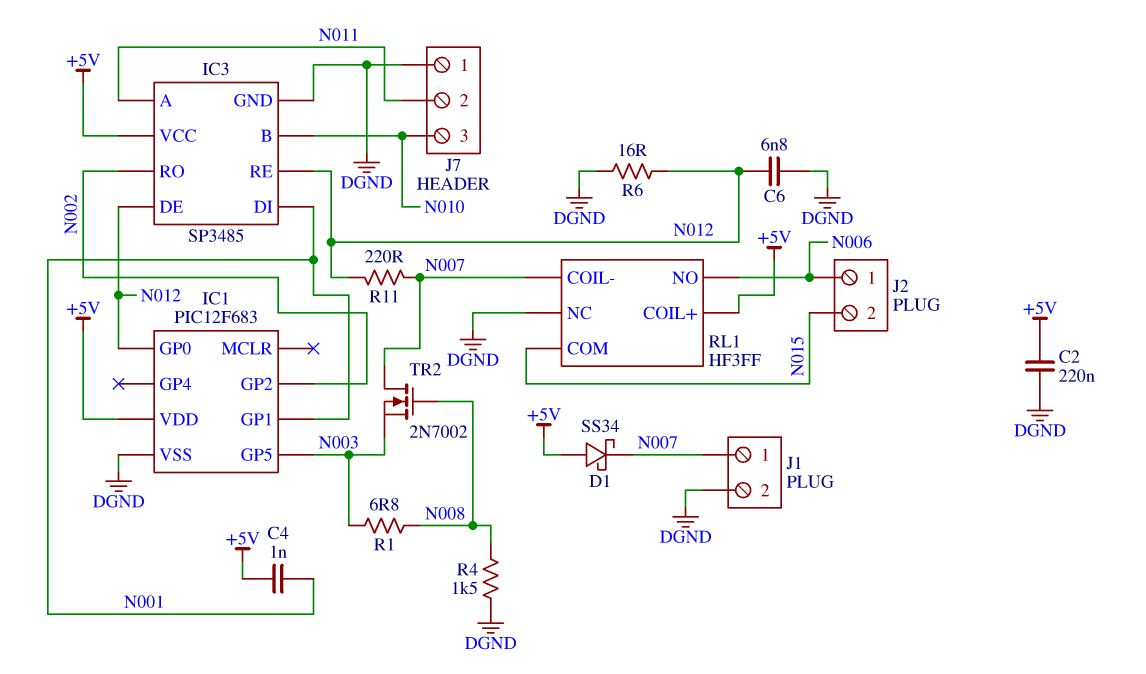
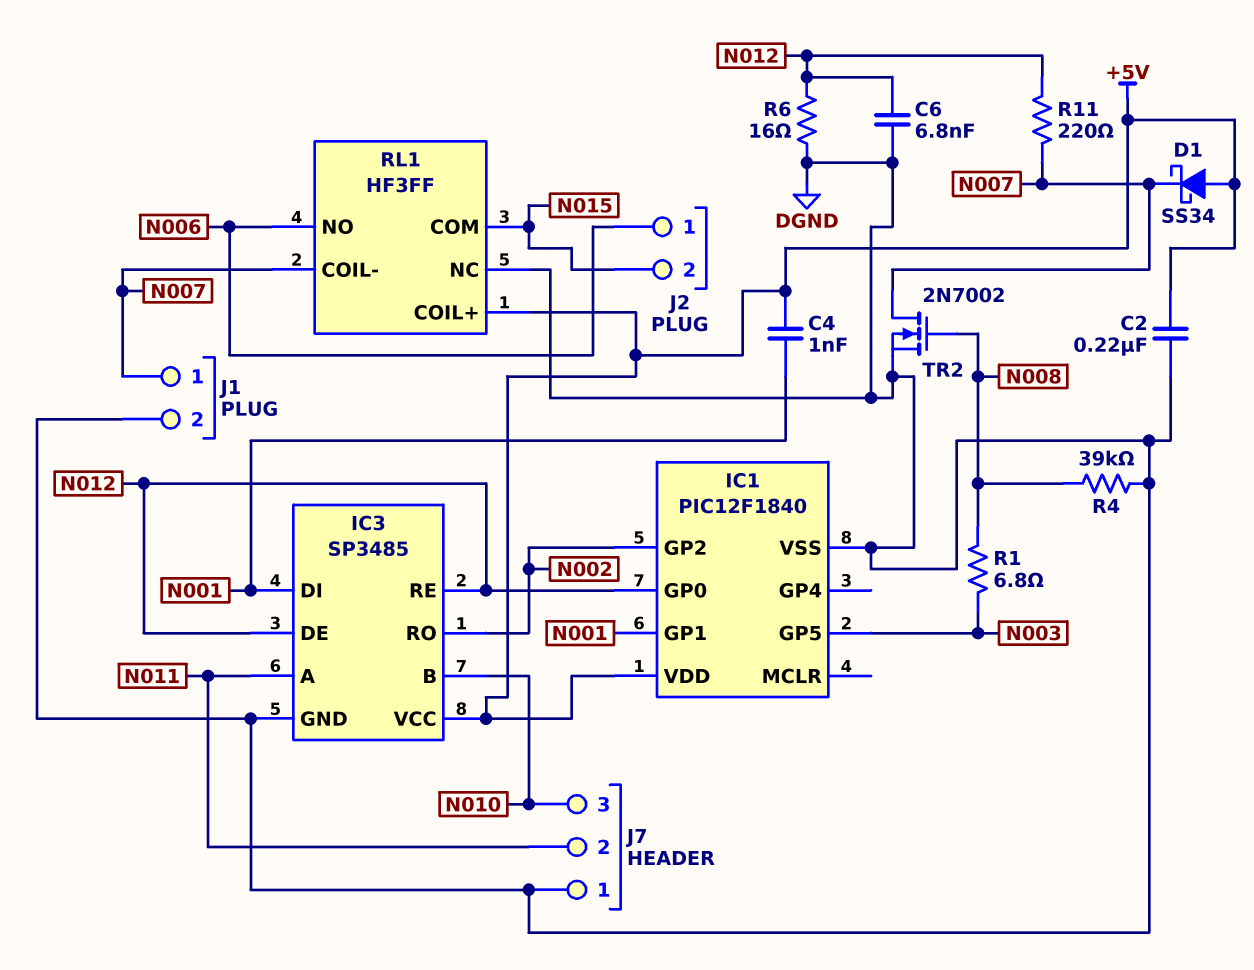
IC1: PIC12F683 -> PIC12F1840
R4: 1.5k (DGND, N008) -> 39k (DGND, N008)
TR2: NMOS 2N7002 (G N008, D N007, S N003) -> NMOS 2N7002 (G N008, D N007, S DGND)

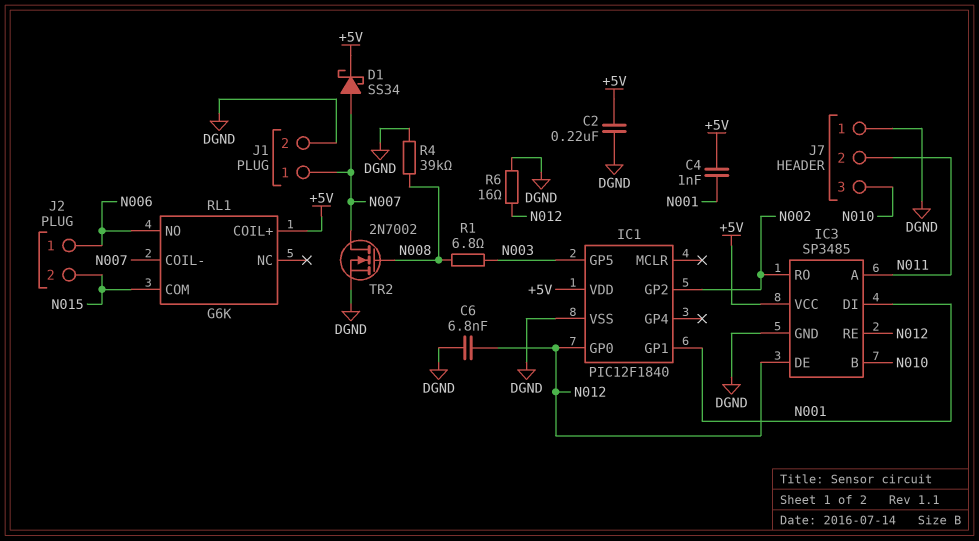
D1: schottky SS34 (A +5V, K N007) -> schottky SS34 (A N007, K +5V)
R11: 220 (N007, N012) -> none
RL1: HF3FF -> G6K
RL1 pin NC: DGND -> none

